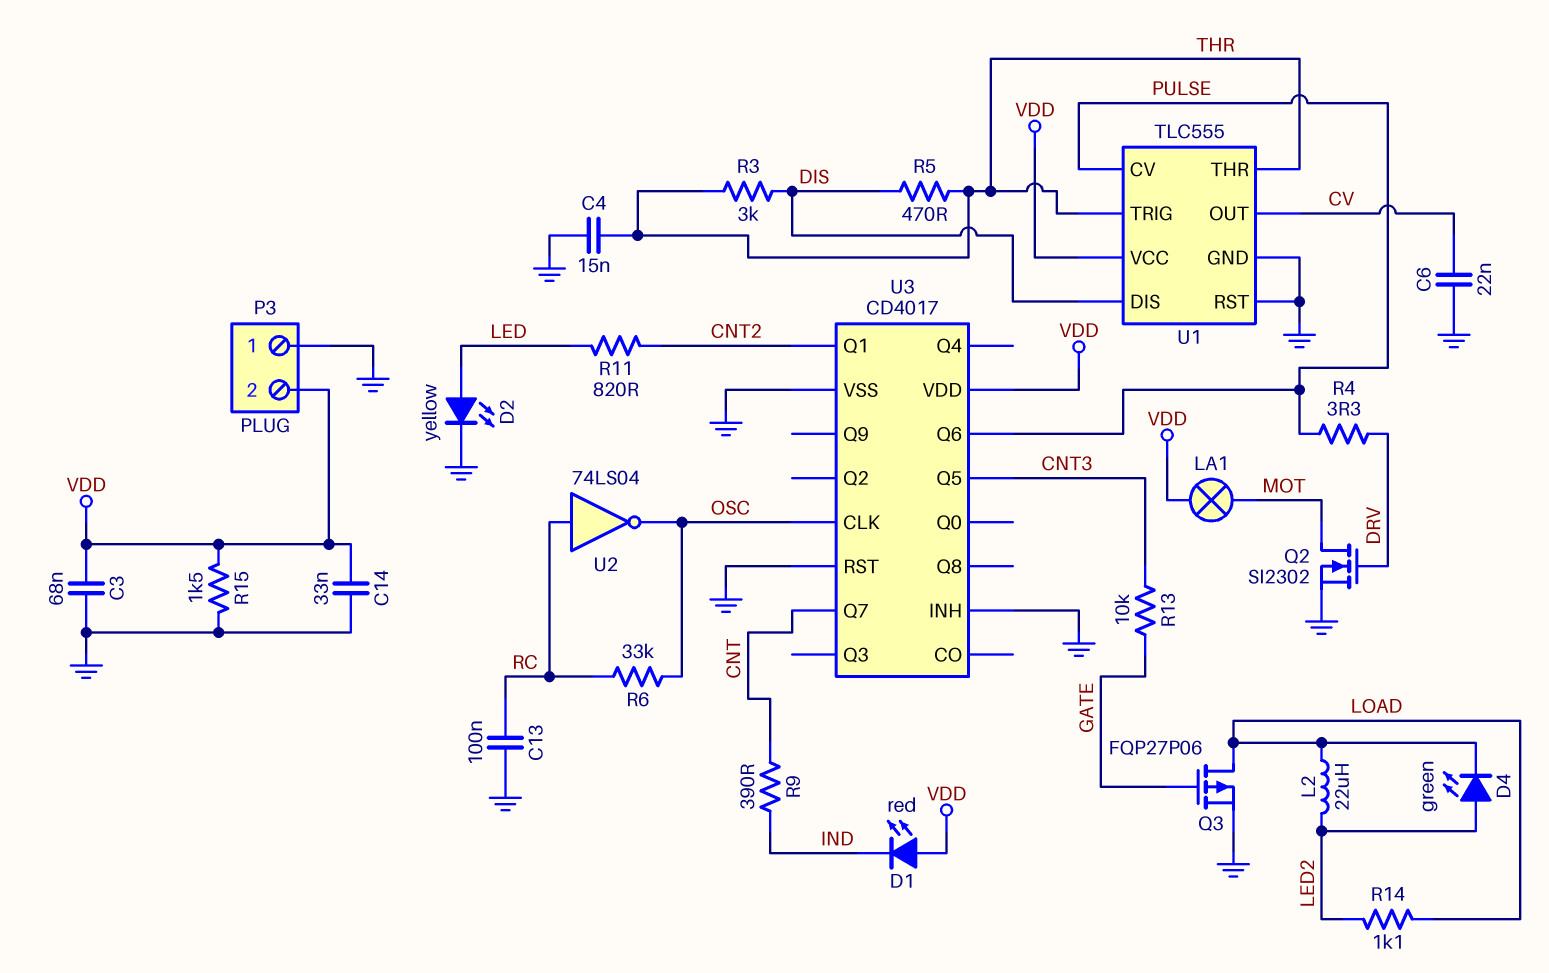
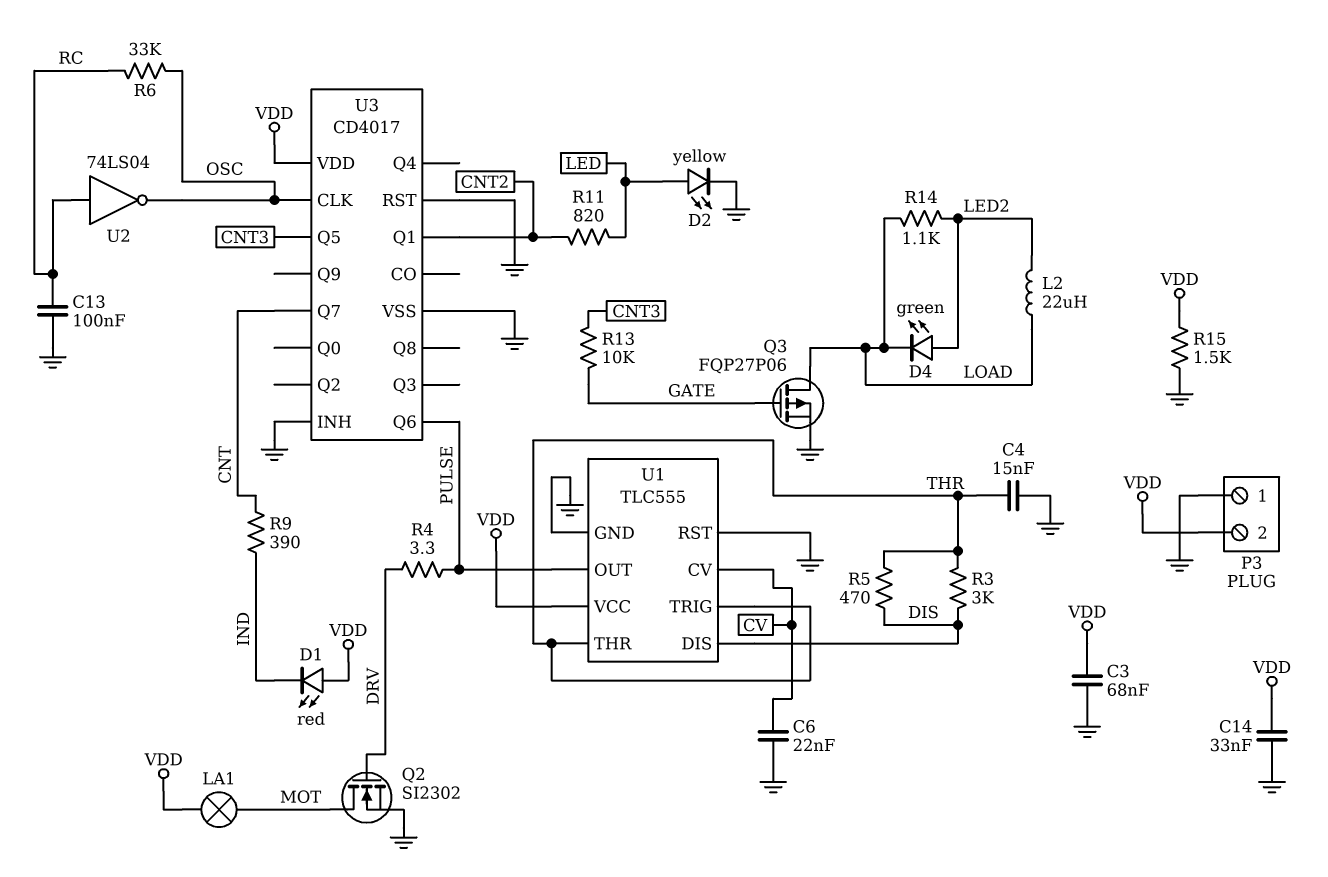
U1 pin CV: PULSE -> CV
U1 pin OUT: CV -> PULSE

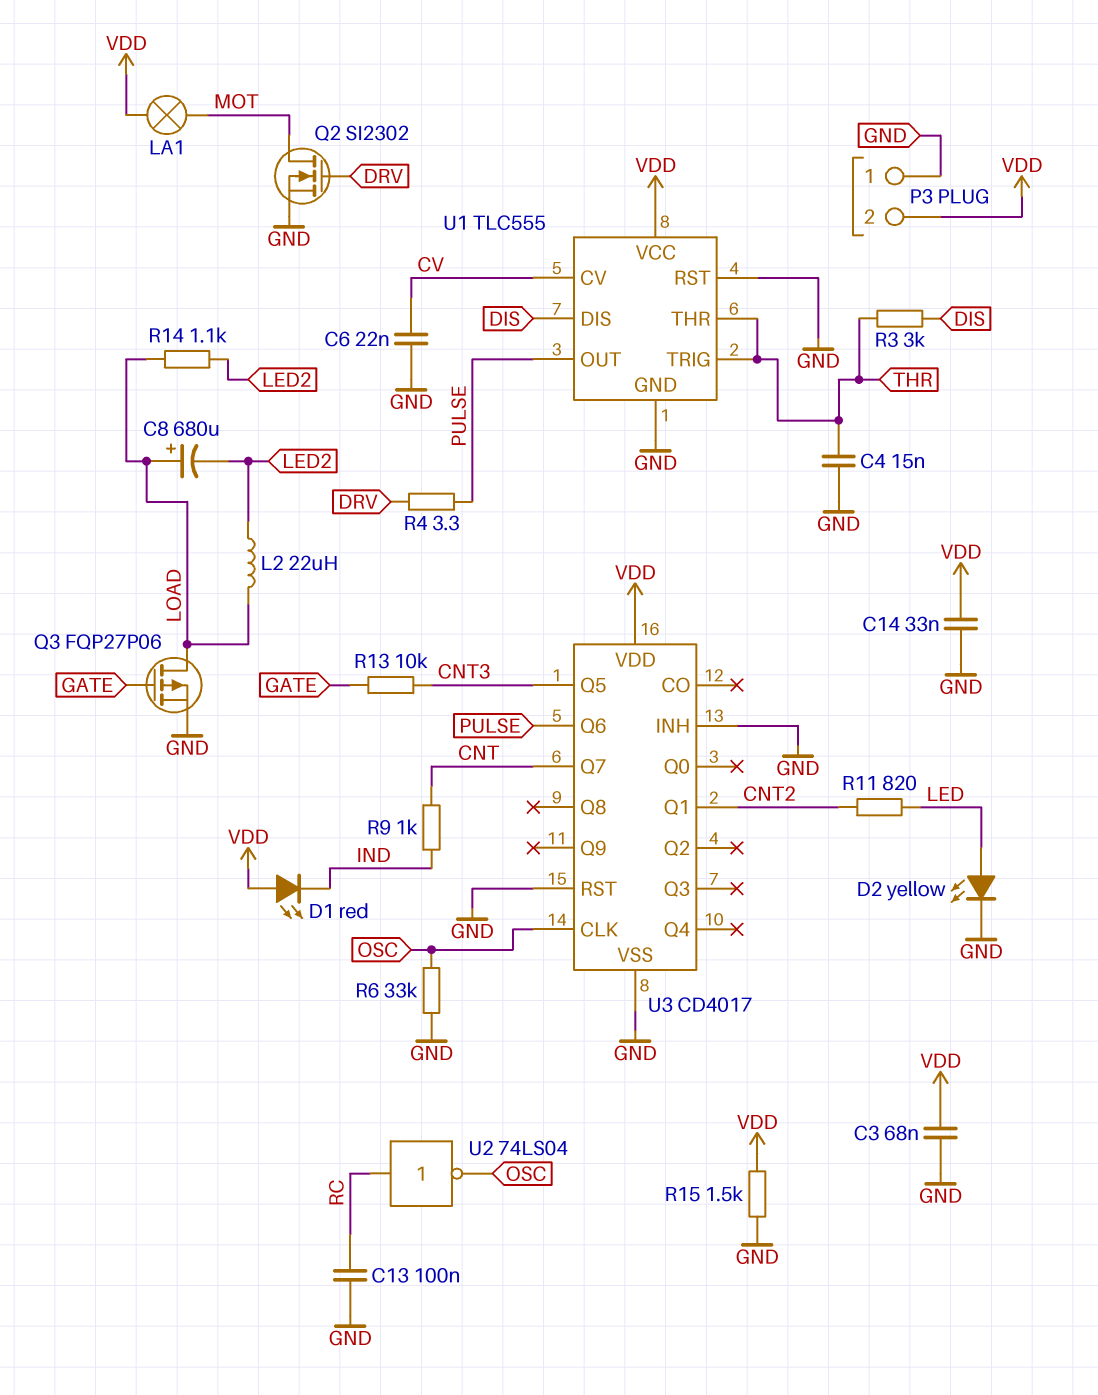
C8: none -> 680uF (plus LOAD, minus LED2)
D4: LED green (A LED2, K LOAD) -> none
R5: 470 (DIS, THR) -> none
R6: 33k (OSC, RC) -> 33k (GND, OSC)
R9: 390 (CNT, IND) -> 1k (CNT, IND)

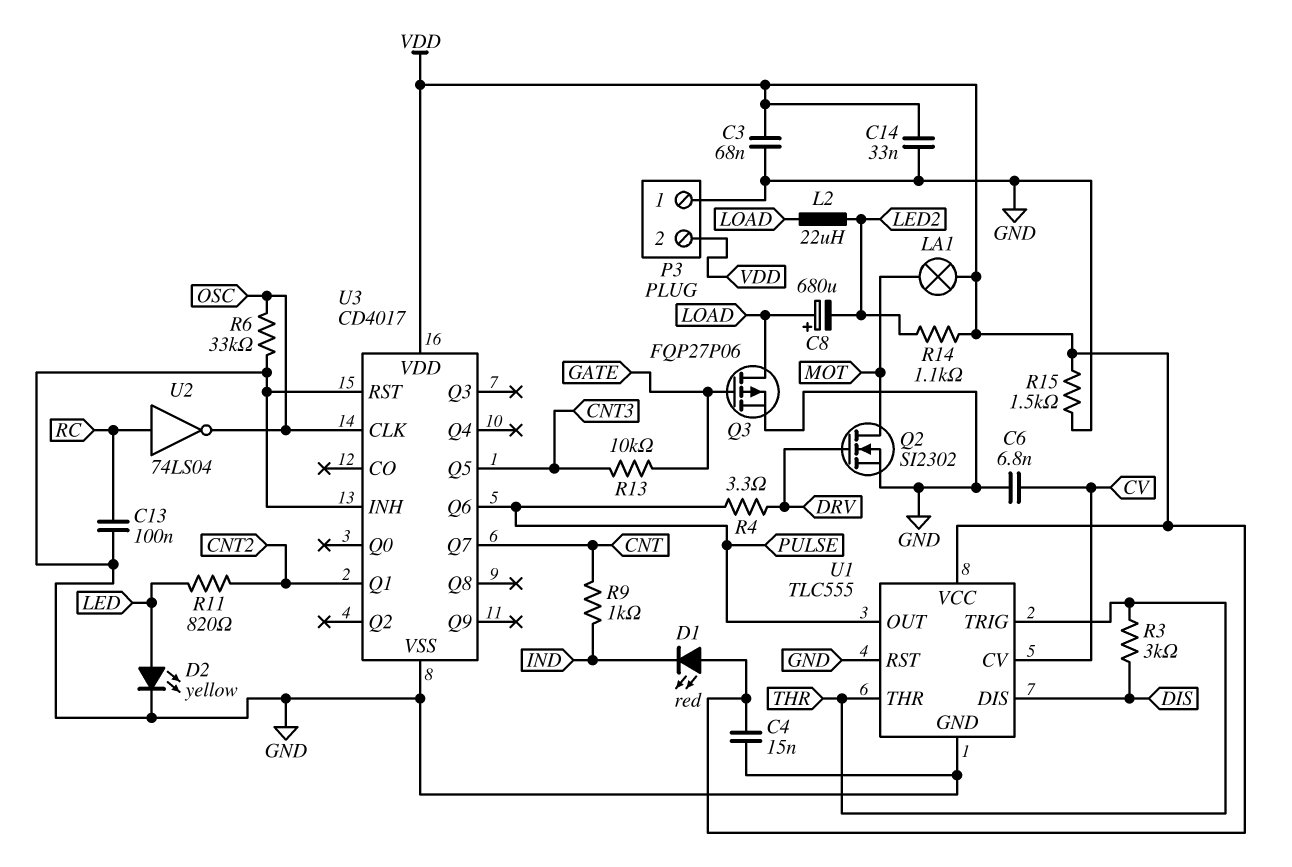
C4: 15nF (GND, THR) -> 15nF (GND, VDD)
C6: 22nF (CV, GND) -> 6.8nF (CV, GND)
R14: 1.1k (LED2, LOAD) -> 1.1k (LED2, VDD)

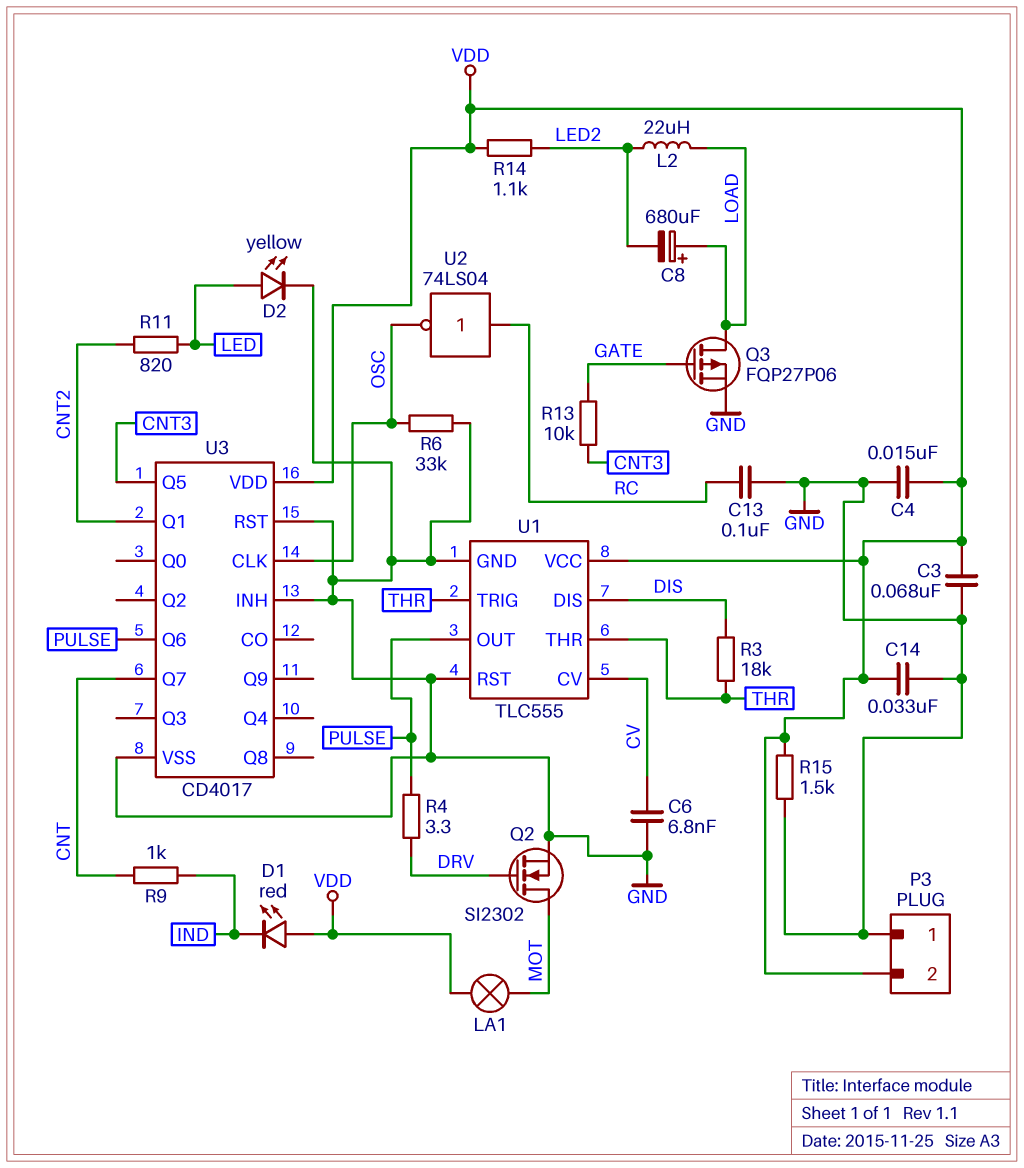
R3: 3k (DIS, THR) -> 18k (DIS, THR)

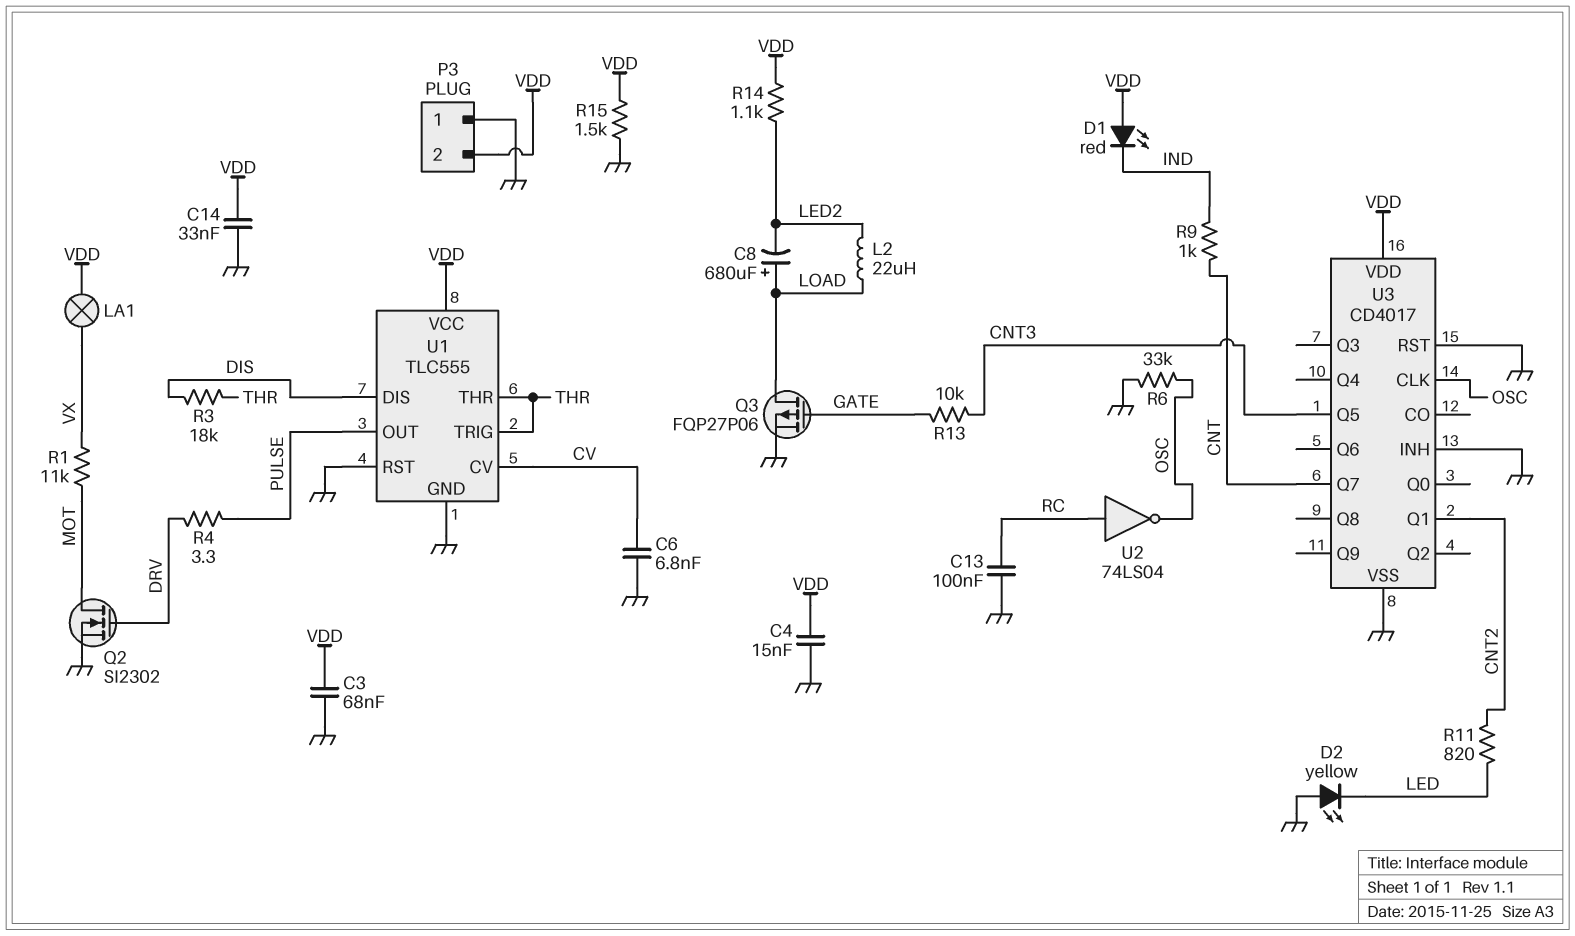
D2: LED yellow (A LED, K GND) -> LED yellow (A GND, K LED)
LA1: lamp (MOT, VDD) -> lamp (VDD, VX)
R1: none -> 11k (MOT, VX)
U3 pin Q6: PULSE -> none

